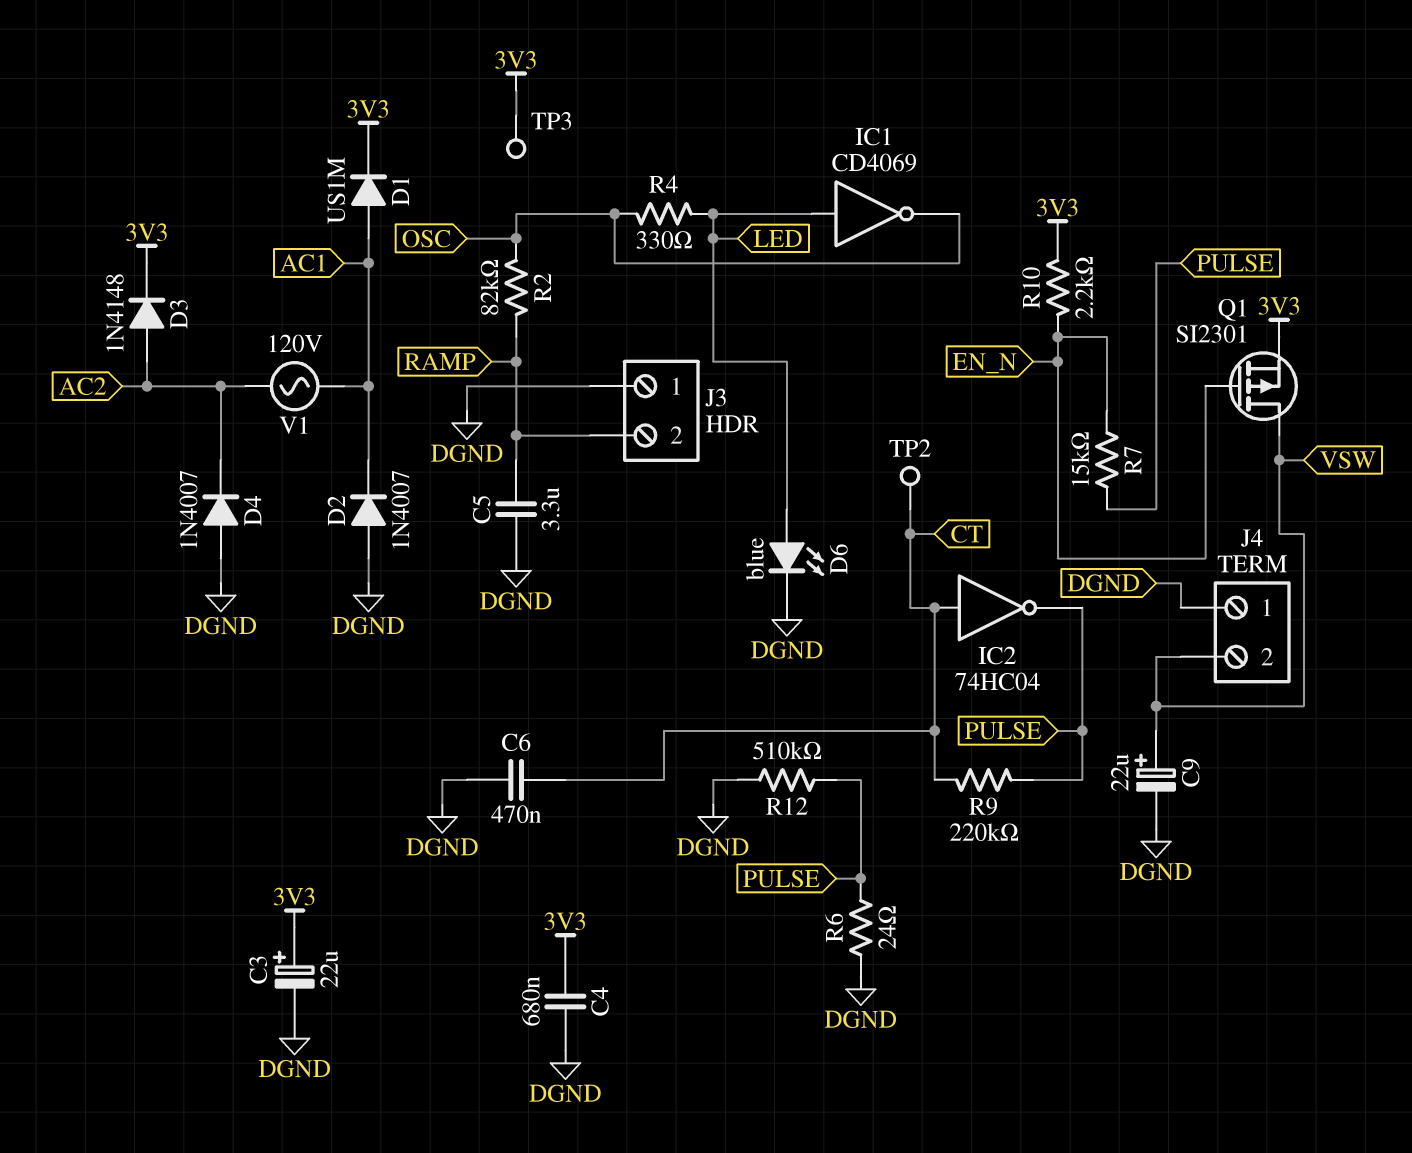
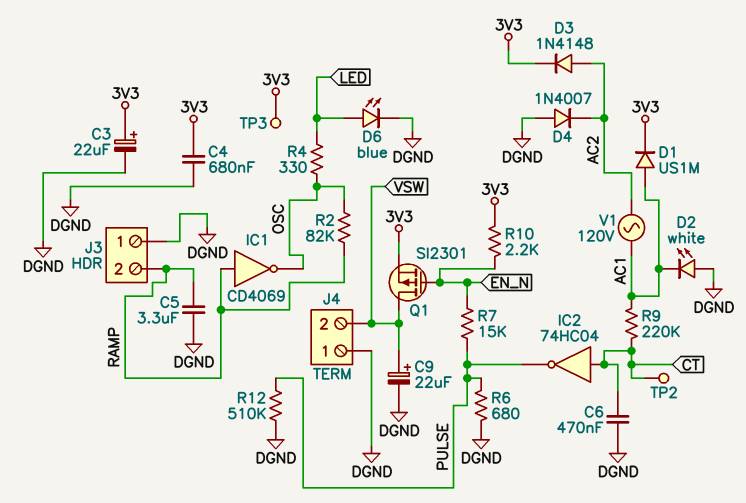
D2: diode 1N4007 (A DGND, K AC1) -> LED white (A DGND, K AC1)
IC1: NOT CD4069 (in LED, out OSC) -> NOT CD4069 (in RAMP, out OSC)
R6: 24 (DGND, PULSE) -> 680 (DGND, PULSE)
R9: 220k (CT, PULSE) -> 220k (AC1, CT)

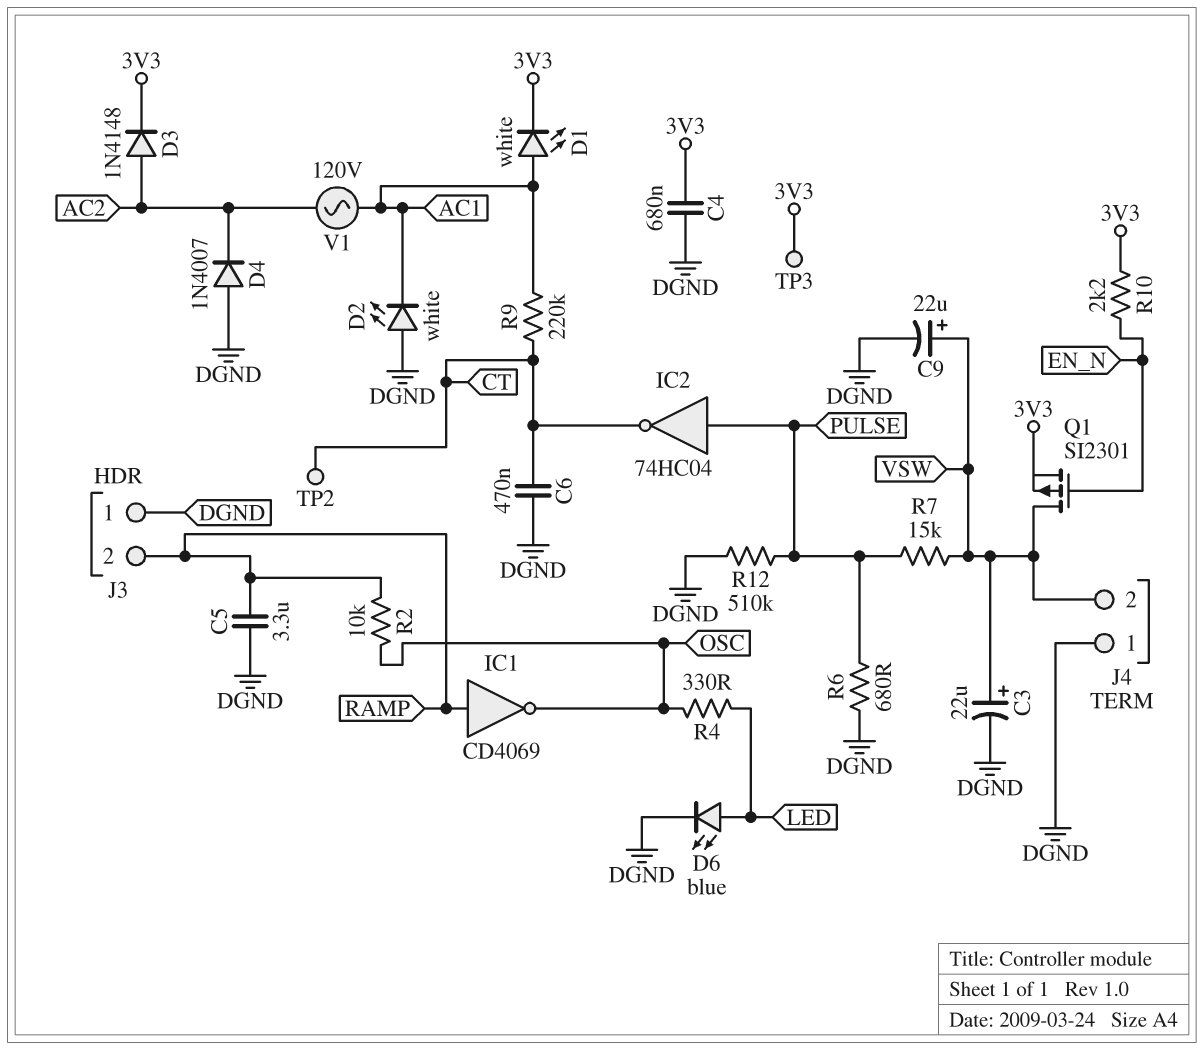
C3: 22uF (plus 3V3, minus DGND) -> 22uF (plus VSW, minus DGND)
D1: diode US1M (A AC1, K 3V3) -> LED white (A AC1, K 3V3)
IC2: NOT 74HC04 (in CT, out PULSE) -> NOT 74HC04 (in PULSE, out CT)
R2: 82k (OSC, RAMP) -> 10k (OSC, RAMP)
R7: 15k (EN_N, PULSE) -> 15k (PULSE, VSW)

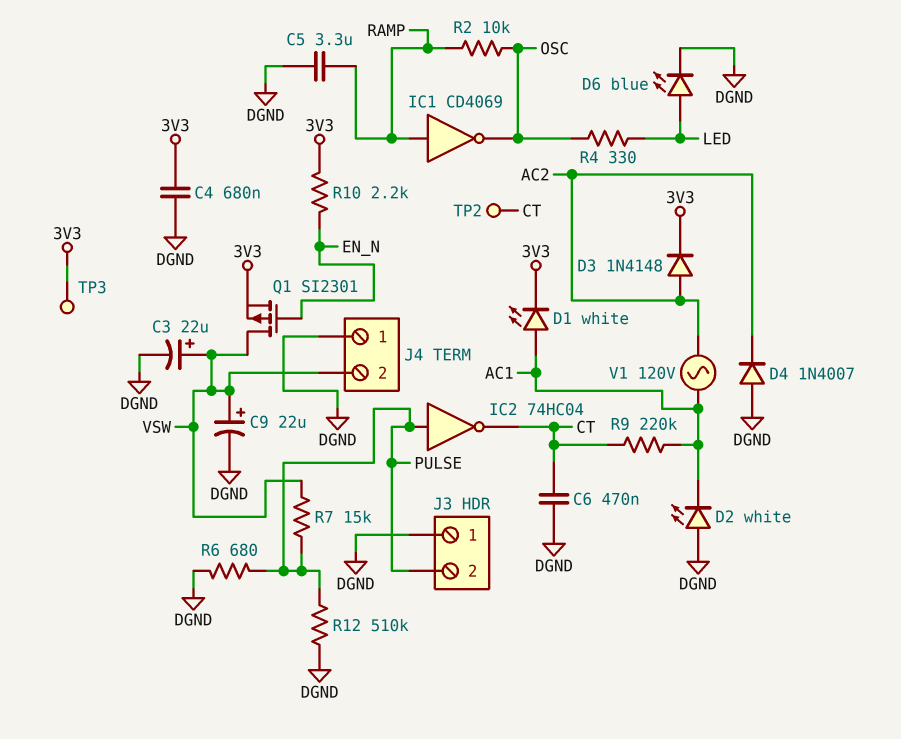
J3 pin 2: RAMP -> PULSE

